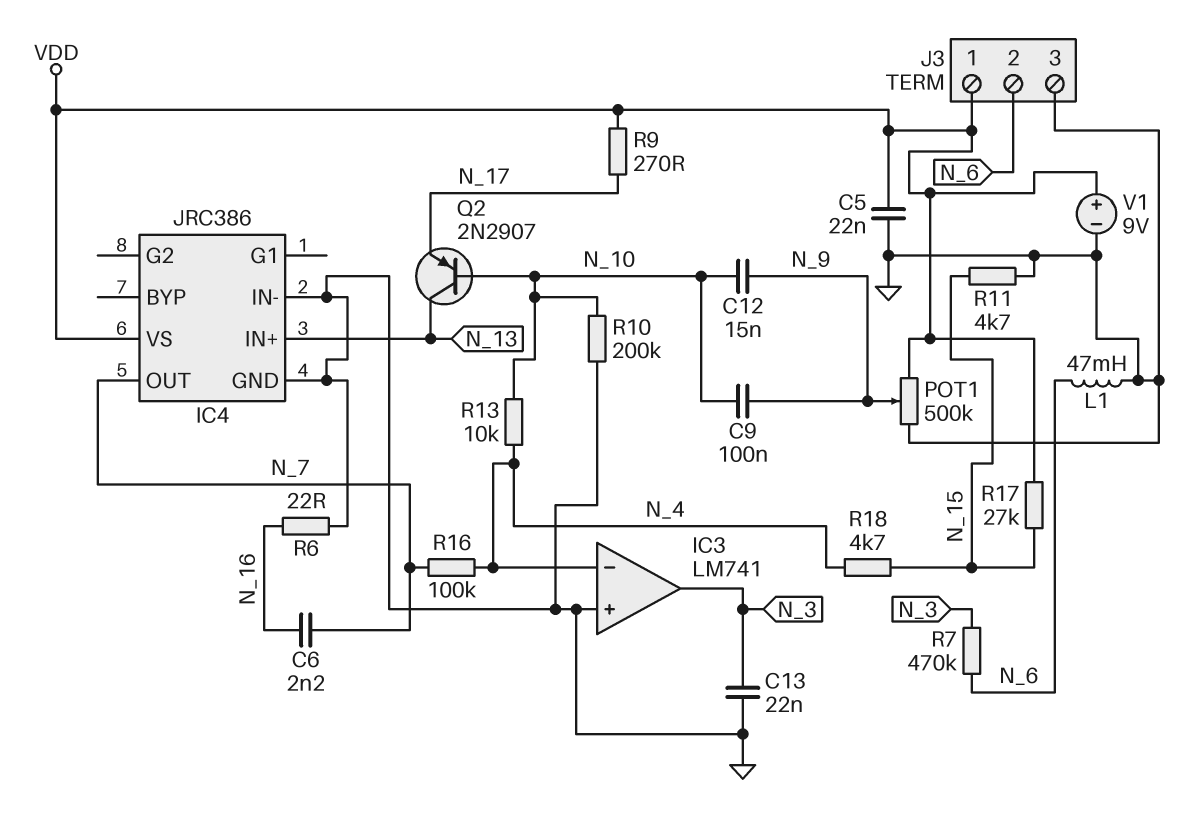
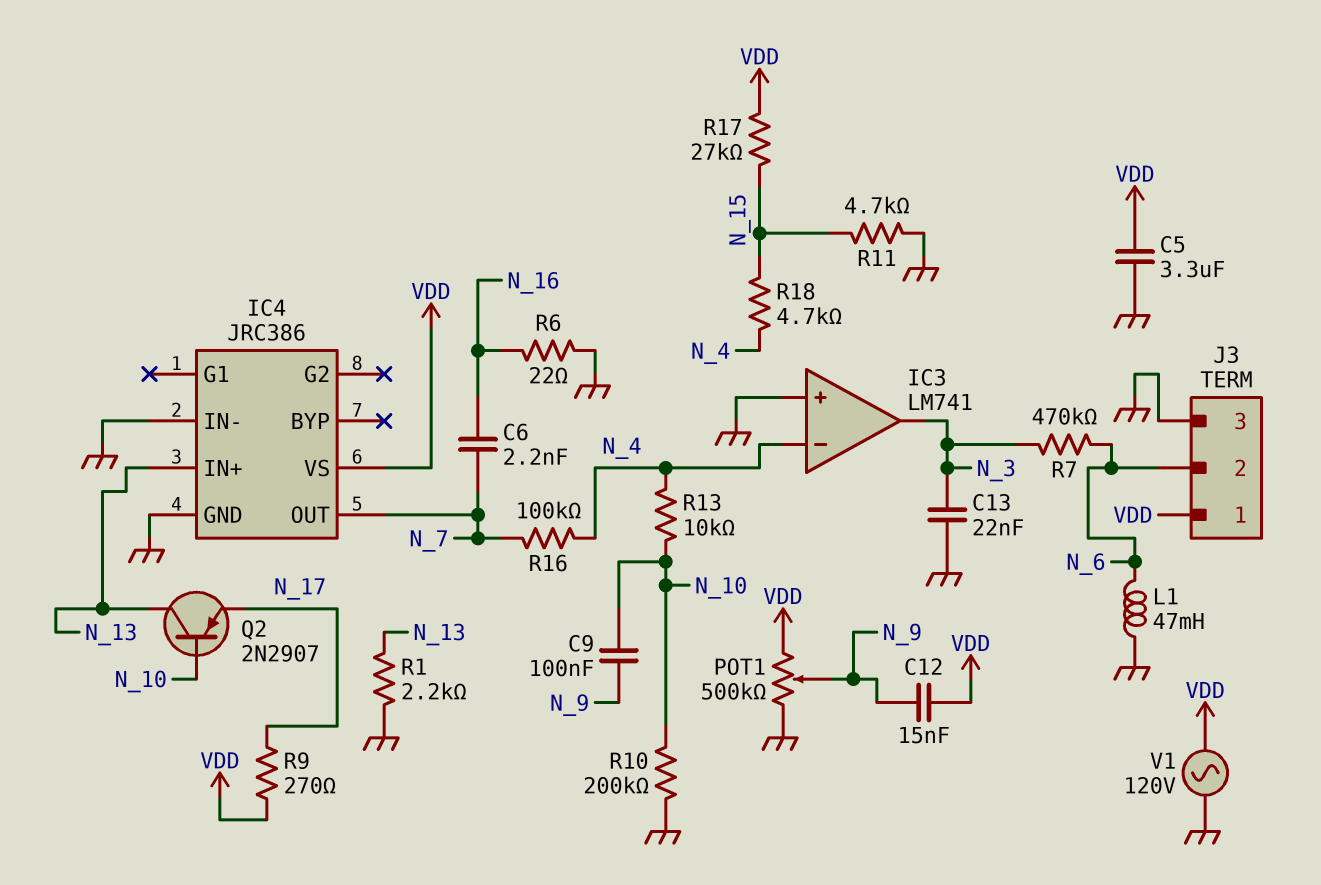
C5: 22nF (GND, VDD) -> 3.3uF (GND, VDD)
C12: 15nF (N_9, N_10) -> 15nF (N_9, VDD)
R1: none -> 2.2k (GND, N_13)
V1: 9V (plus VDD, minus GND) -> AC 120V (GND, VDD)

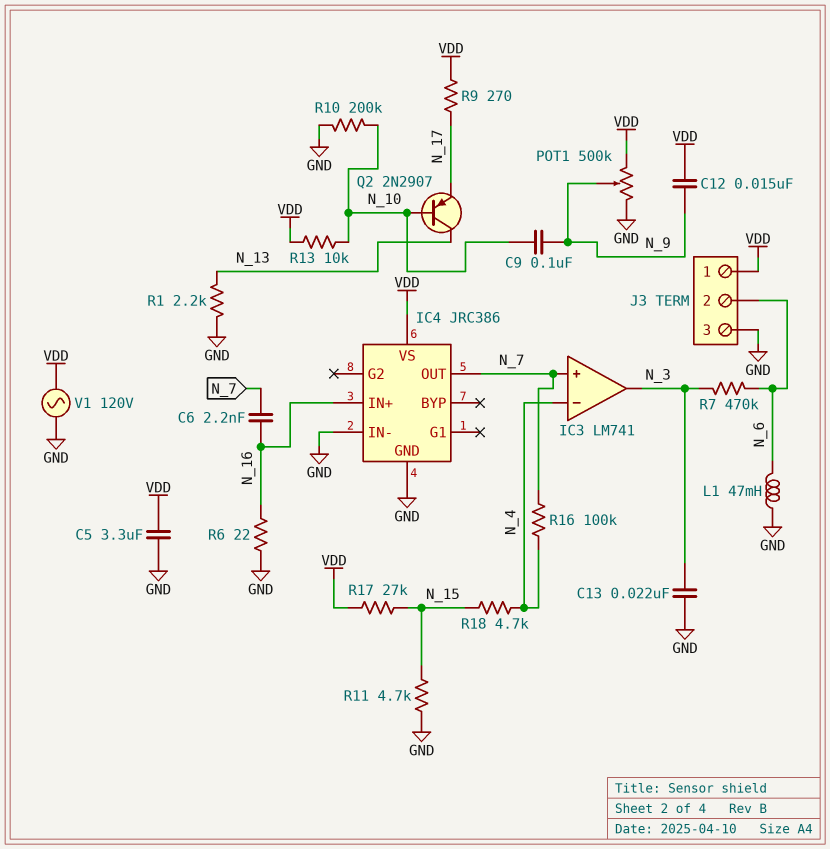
IC3 pin in+: GND -> N_7
IC4 pin IN+: N_13 -> N_16
R13: 10k (N_4, N_10) -> 10k (N_10, VDD)

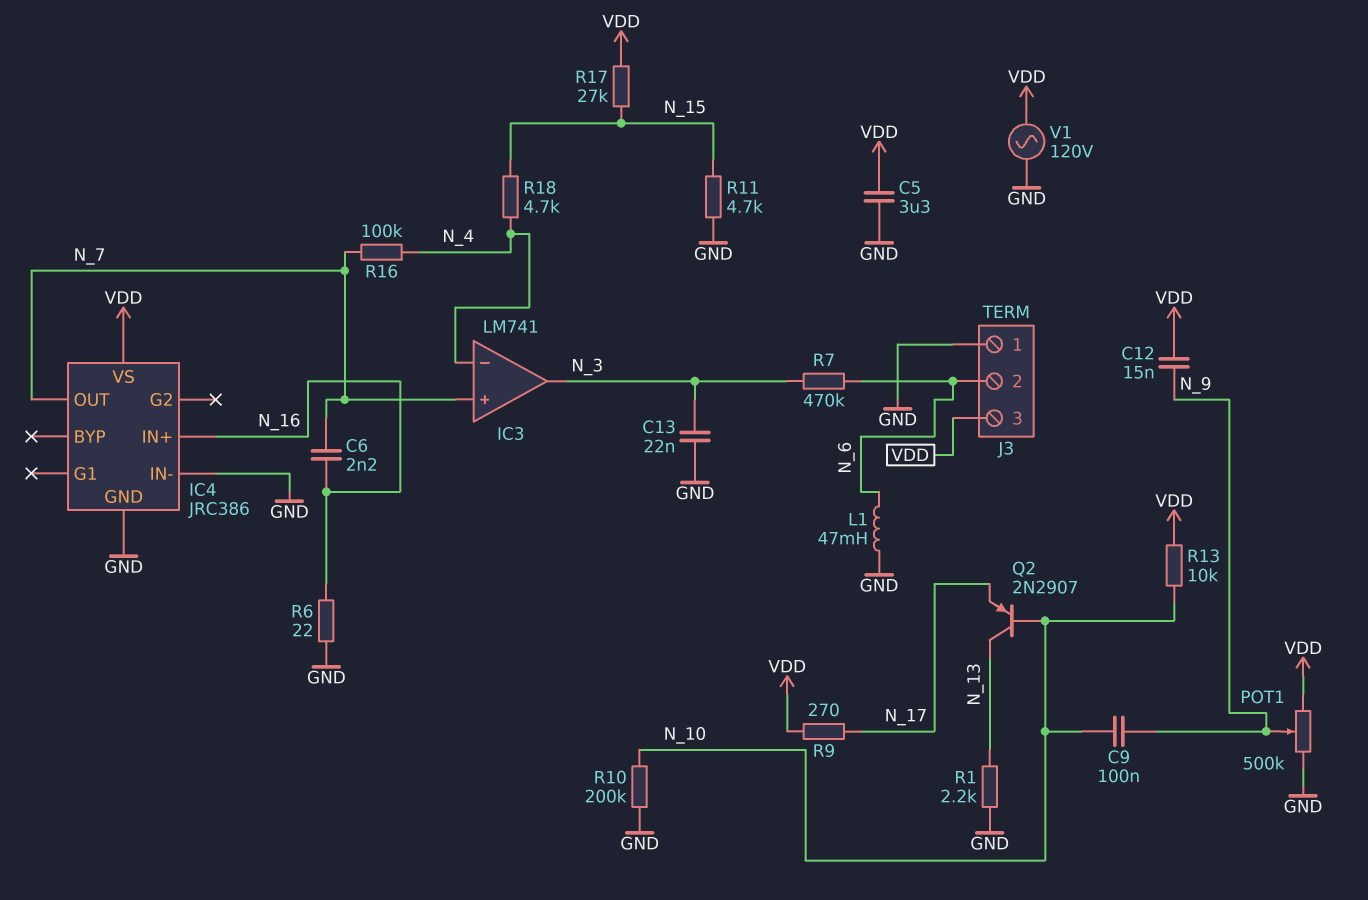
J3 pin 1: VDD -> GND
J3 pin 3: GND -> VDD

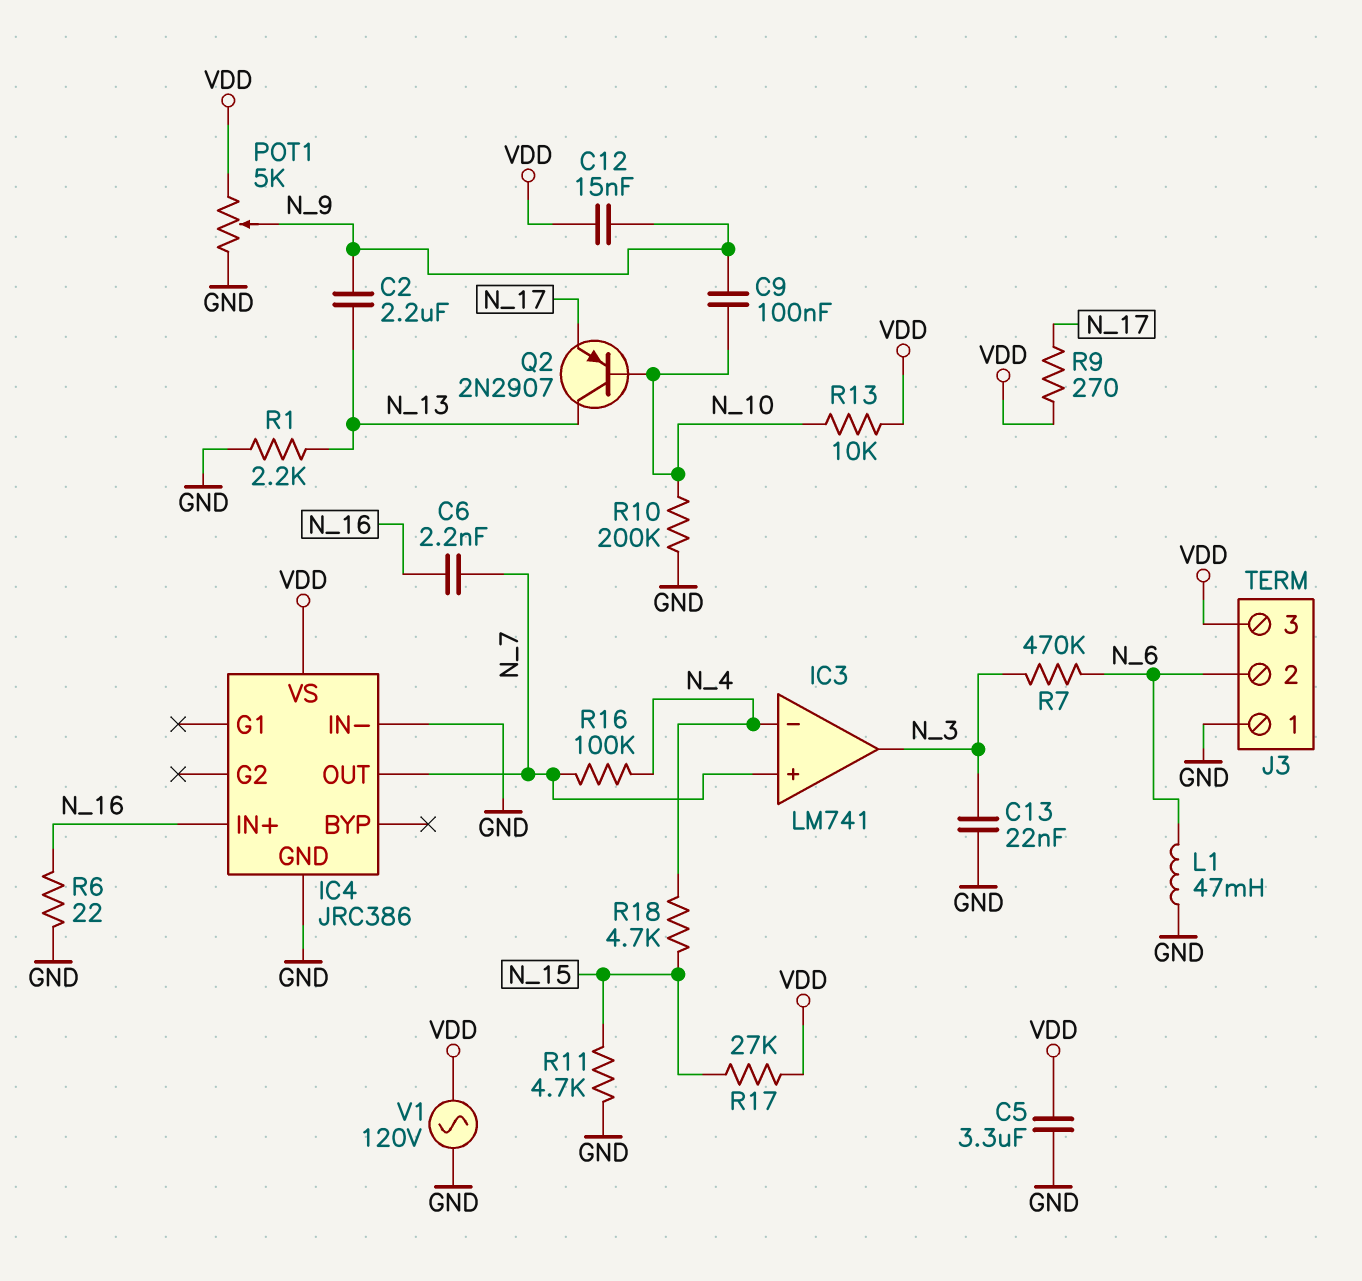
C2: none -> 2.2uF (N_9, N_13)
POT1: 500k (GND, VDD, wiper N_9) -> 5k (GND, VDD, wiper N_9)

